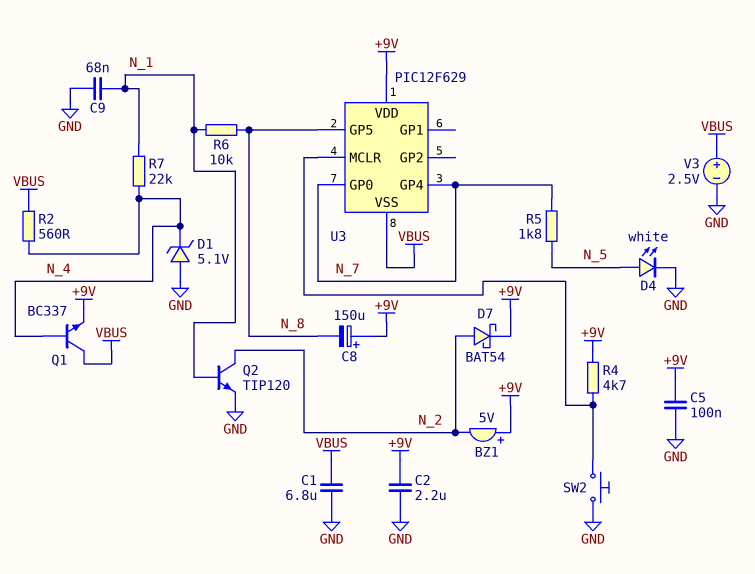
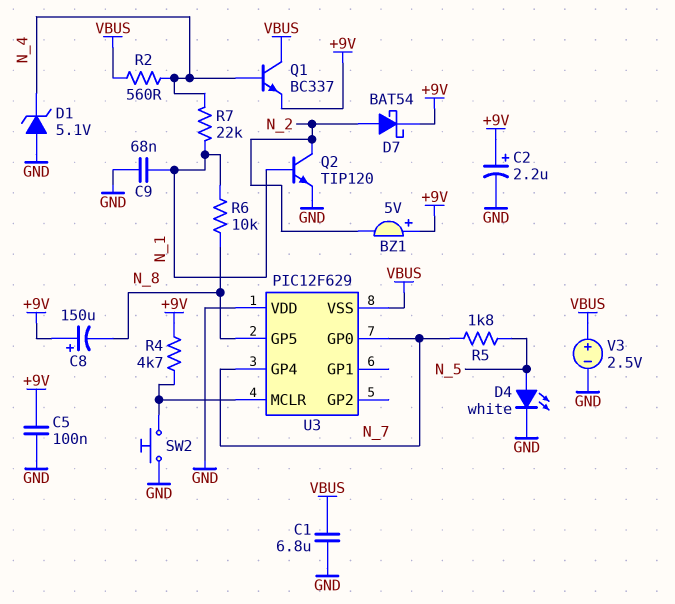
C2: 2.2uF (+9V, GND) -> 2.2uF (plus +9V, minus GND)
U3 pin VDD: +9V -> GND

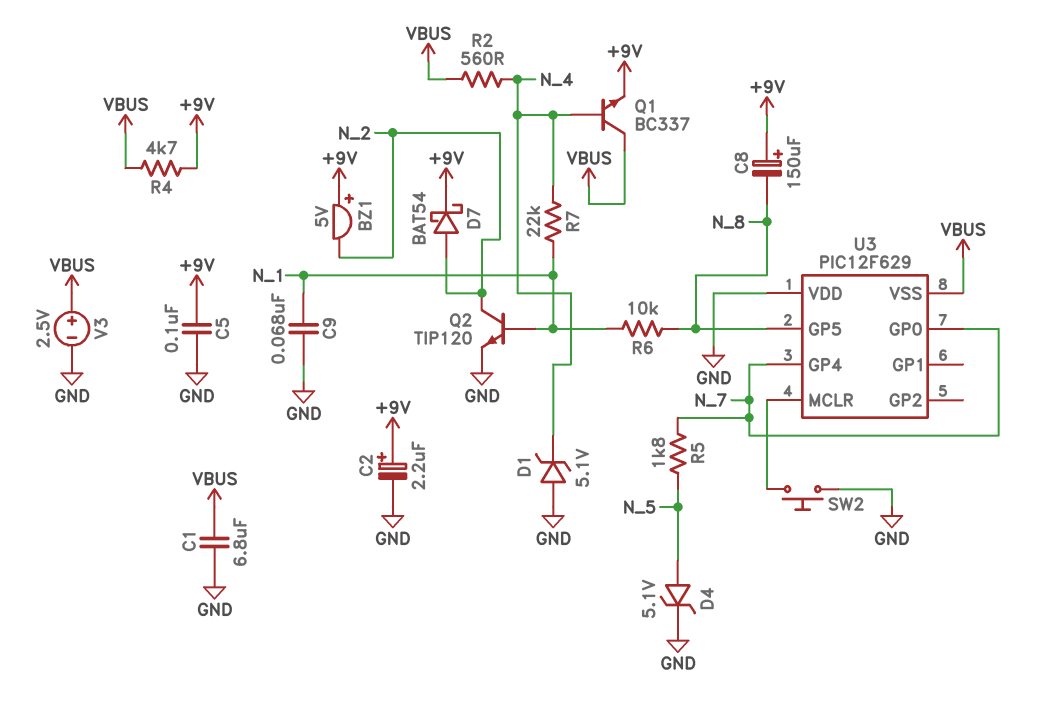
D4: LED white (A N_5, K GND) -> zener 5.1V (A N_5, K GND)
R4: 4.7k (+9V, U3/MCLR) -> 4.7k (+9V, VBUS)

